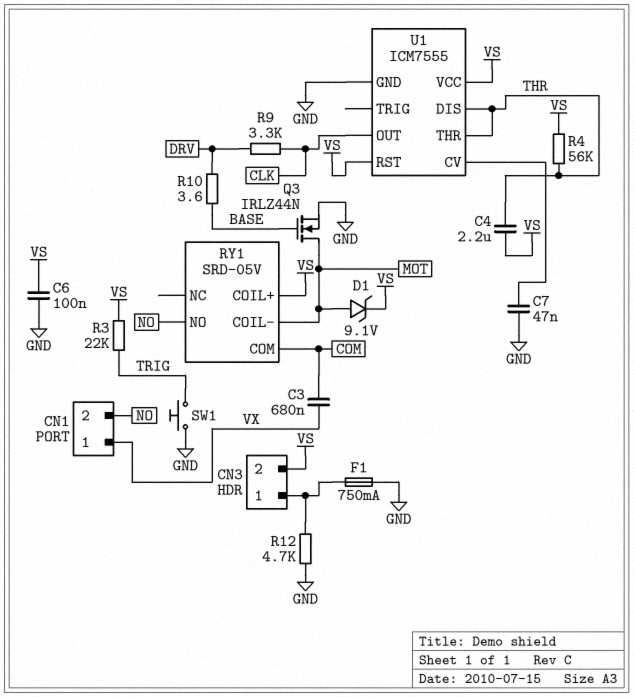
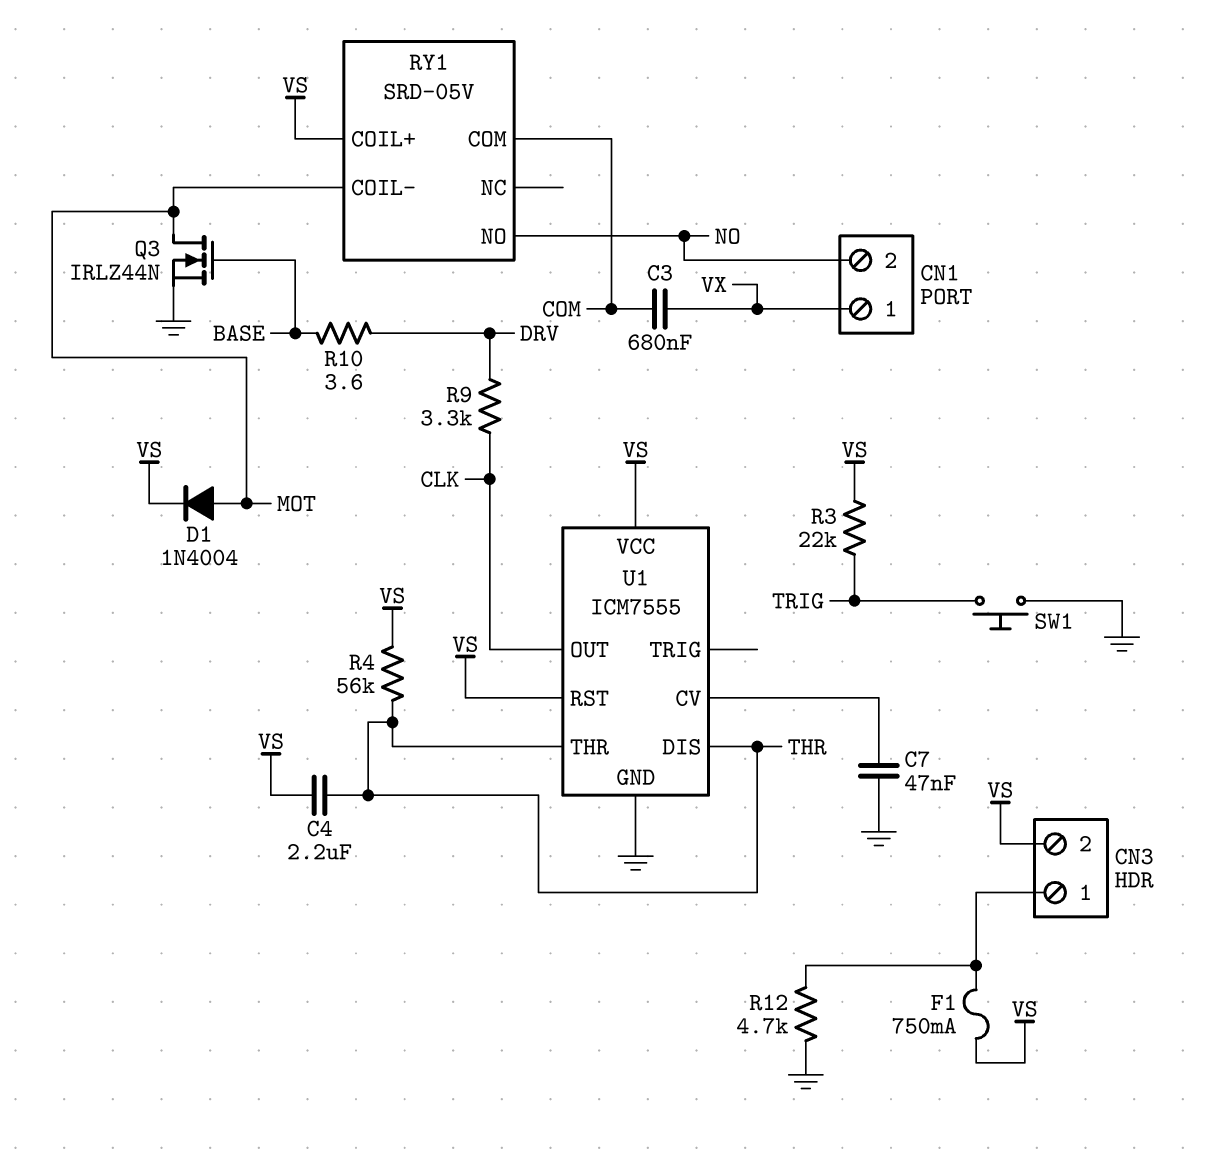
C6: 100nF (GND, VS) -> none
D1: zener 9.1V (A MOT, K VS) -> diode 1N4004 (A MOT, K VS)
F1: 750mA (CN3/1, GND) -> 750mA (CN3/1, VS)

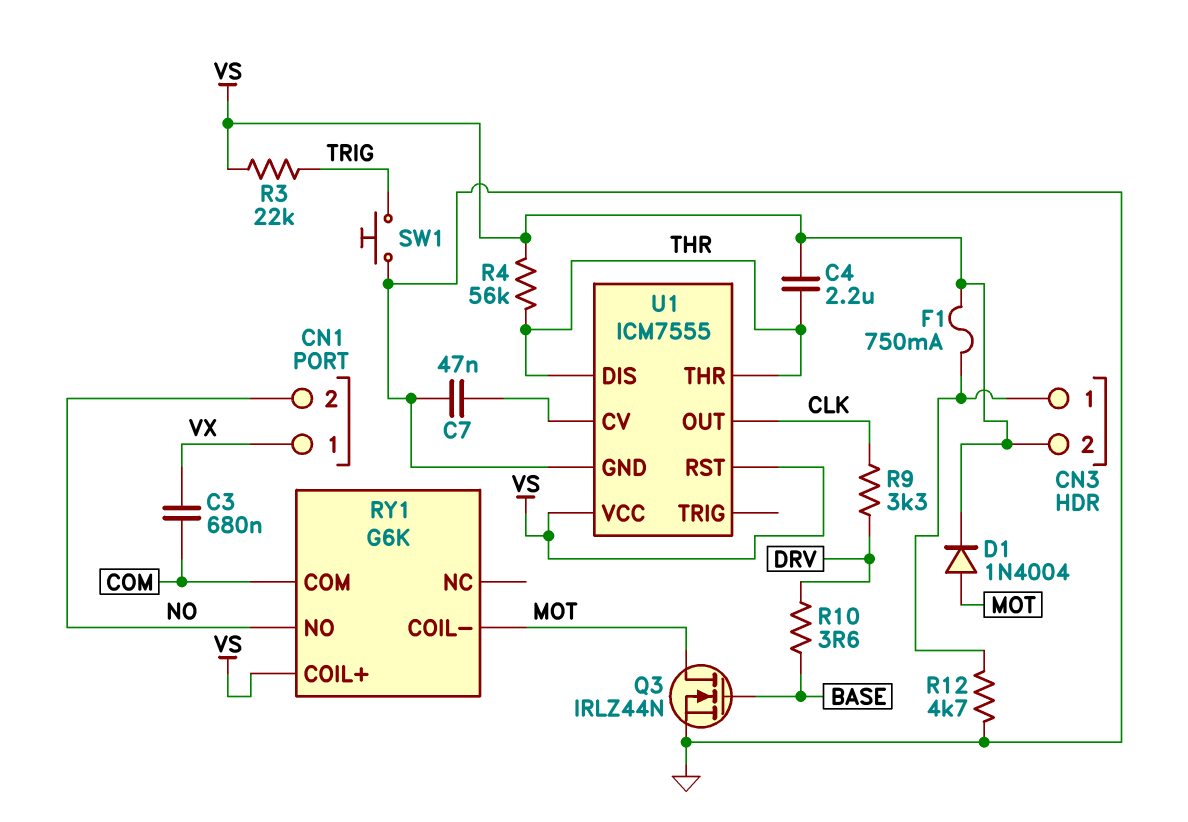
RY1: SRD-05V -> G6K

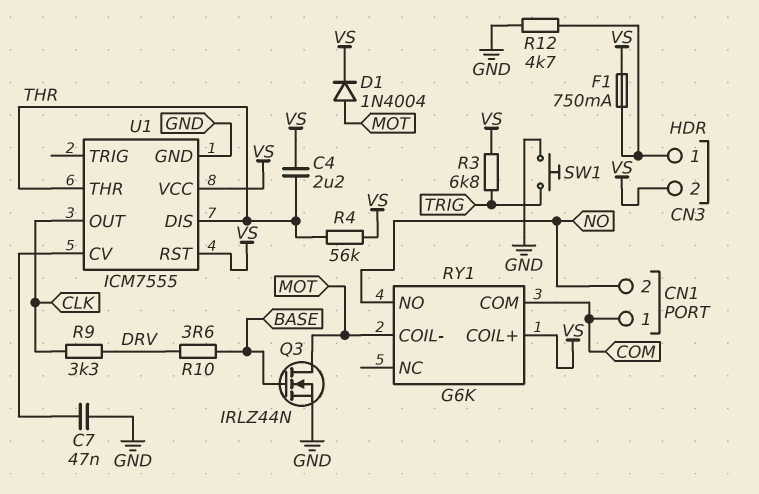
C3: 680nF (COM, VX) -> none
CN1 pin 1: VX -> COM
R3: 22k (TRIG, VS) -> 6.8k (TRIG, VS)

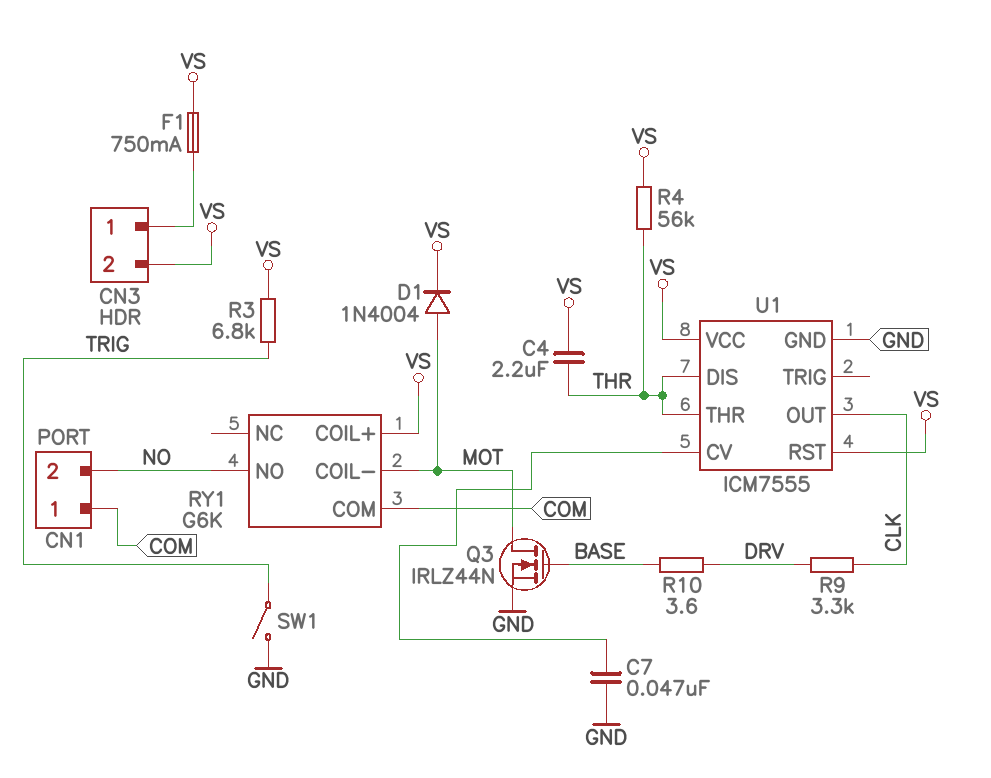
R12: 4.7k (CN3/1, GND) -> none
SW1: button (GND, TRIG) -> switch (GND, TRIG)

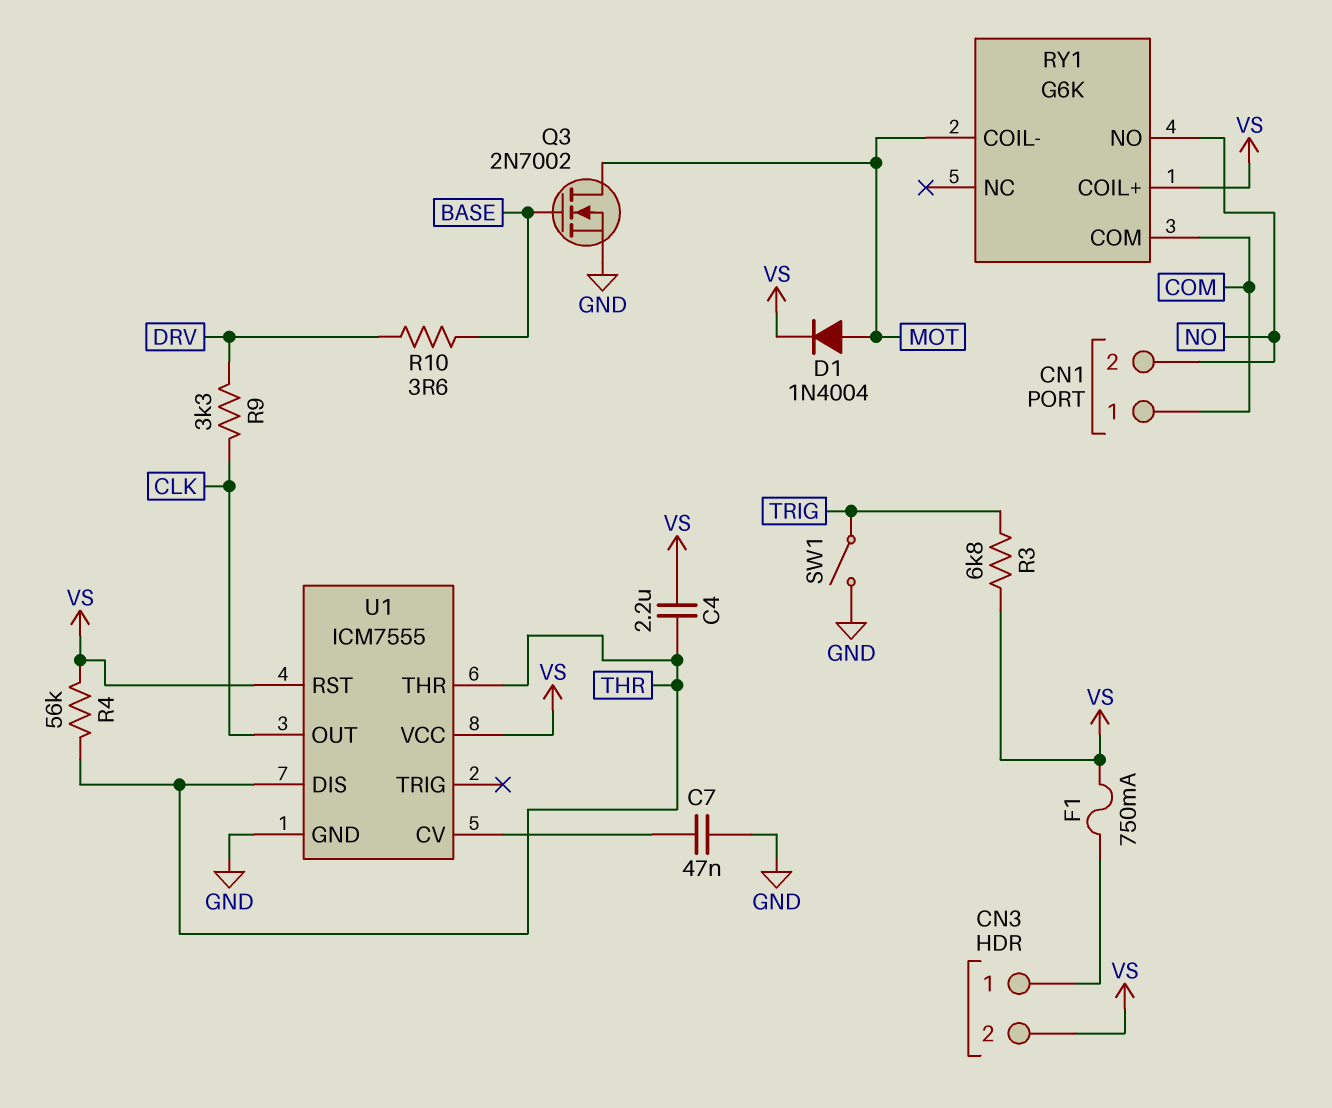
Q3: NMOS IRLZ44N (G BASE, D MOT, S GND) -> NMOS 2N7002 (G BASE, D MOT, S GND)

